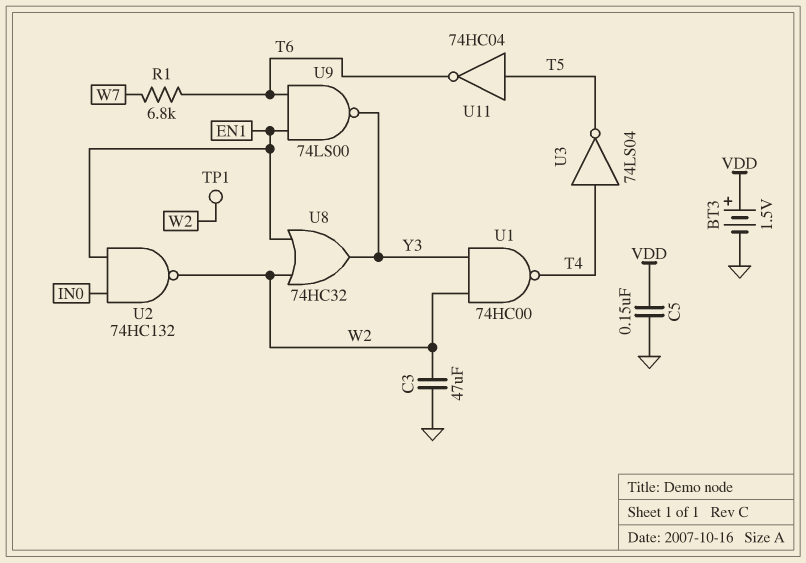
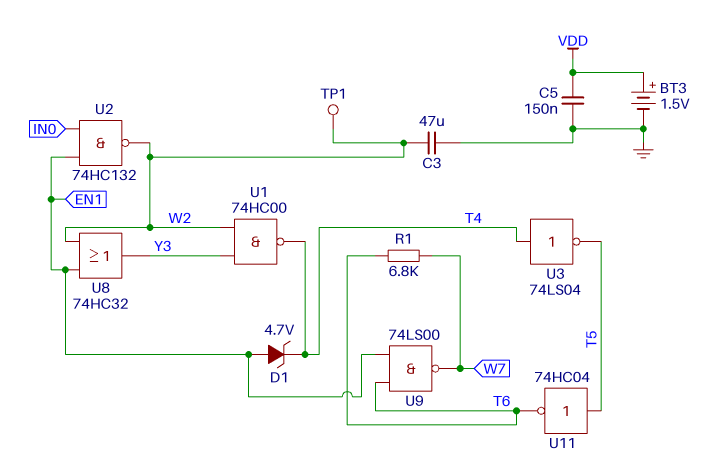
D1: none -> zener 4.7V (A EN1, K T4)
U9: NAND 74LS00 (in EN1, in T6, out Y3) -> NAND 74LS00 (in EN1, in T6, out W7)

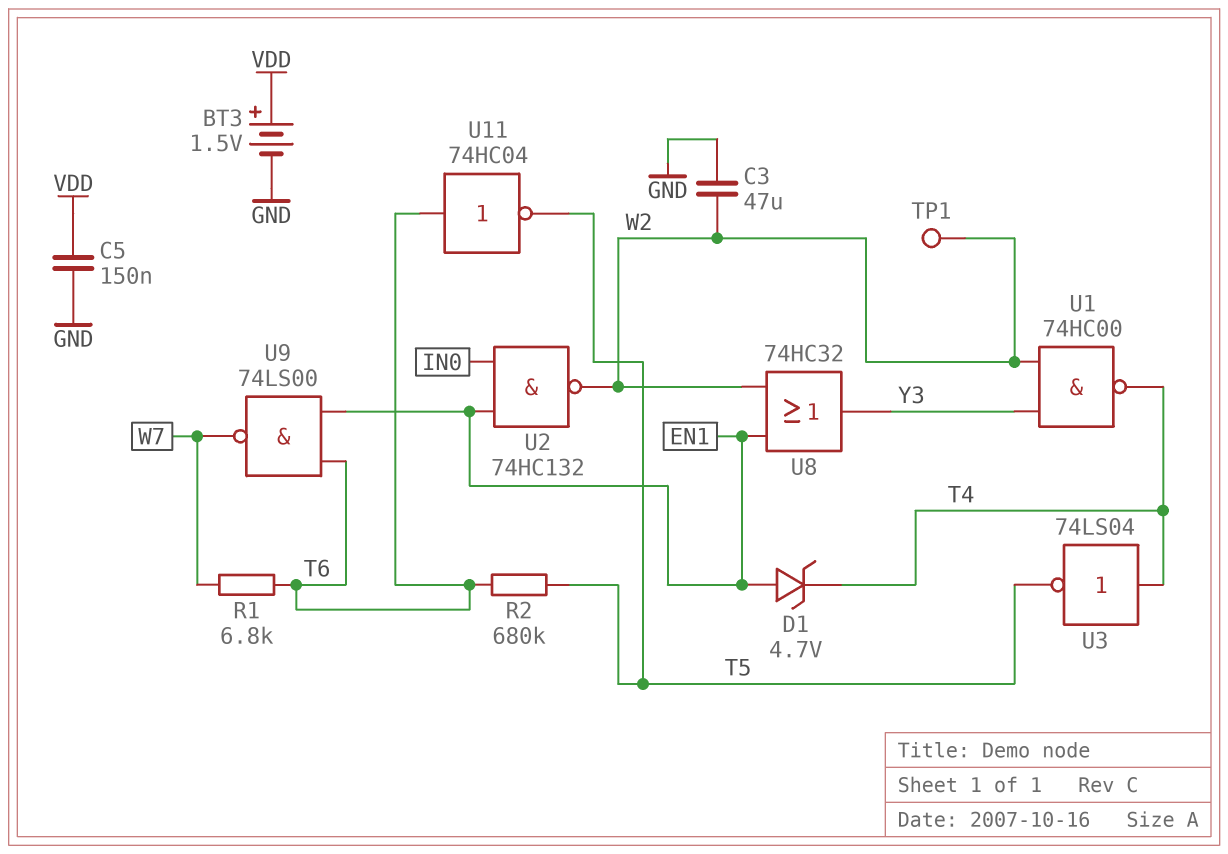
R2: none -> 680k (T5, T6)
U11: NOT 74HC04 (in T5, out T6) -> NOT 74HC04 (in T6, out T5)

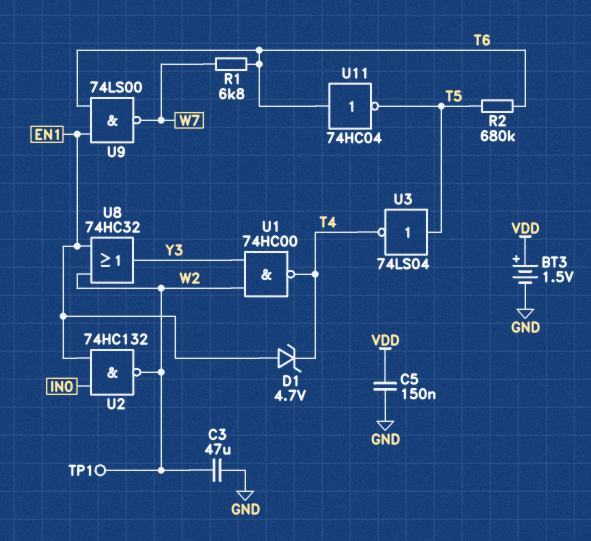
U3: NOT 74LS04 (in T4, out T5) -> NOT 74LS04 (in T5, out T4)

